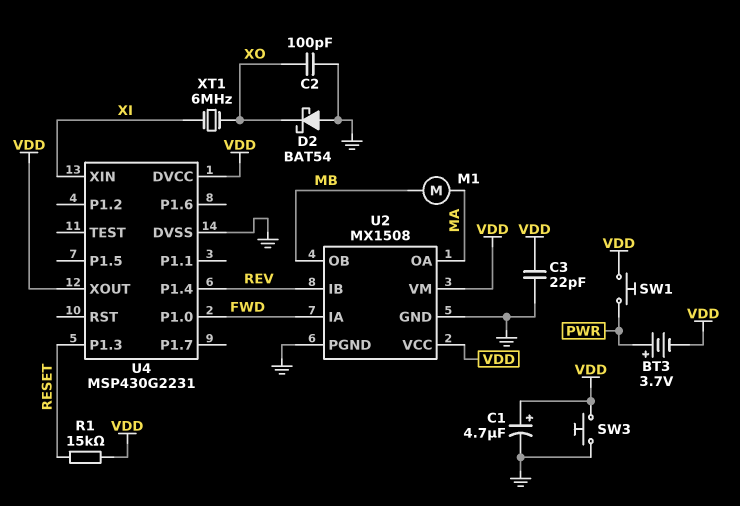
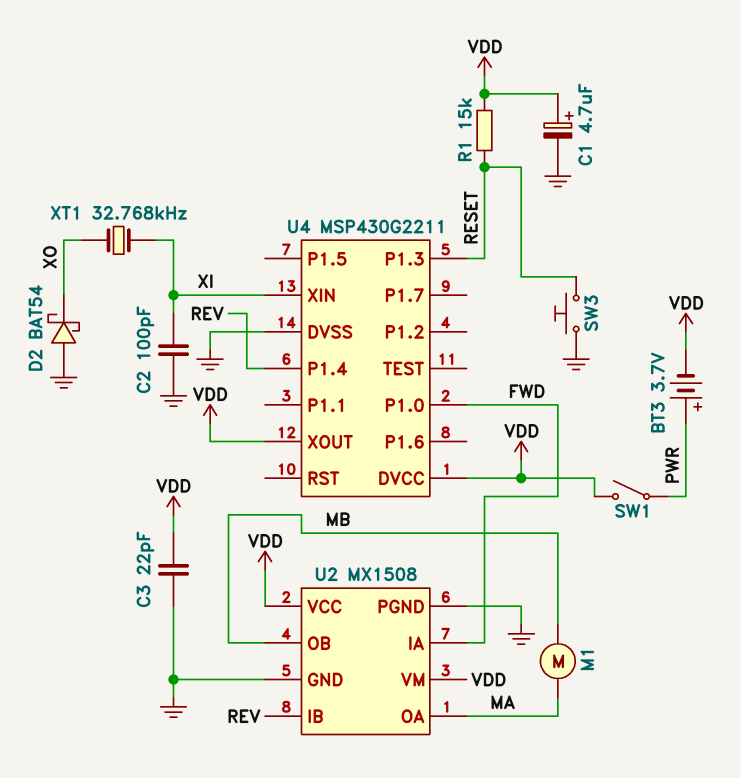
C2: 100pF (GND, XO) -> 100pF (GND, XI)
SW1: button (PWR, VDD) -> switch (PWR, VDD)
SW3: button (GND, VDD) -> button (GND, RESET)
U4: MSP430G2231 -> MSP430G2211
XT1: 6MHz (XI, XO) -> 32.768kHz (XI, XO)

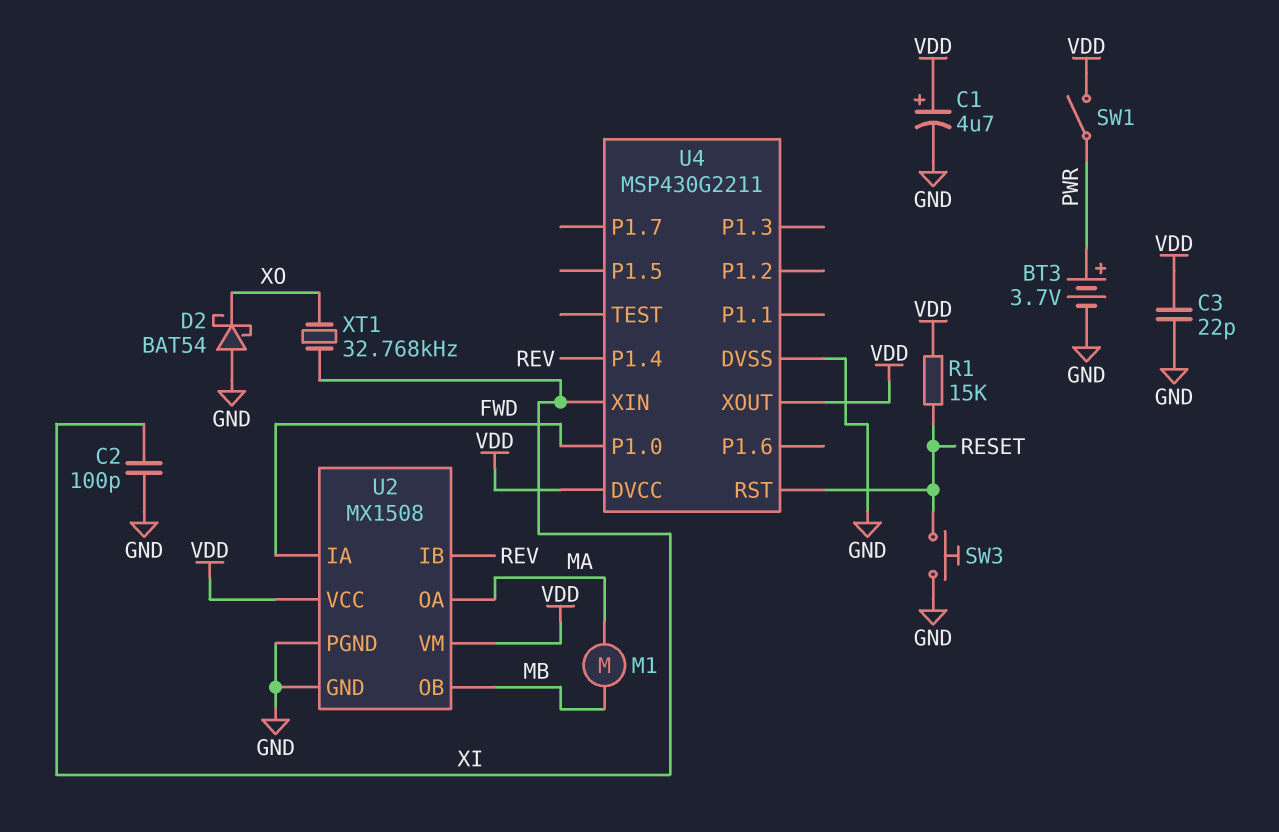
BT3: 3.7V (plus PWR, minus VDD) -> 3.7V (plus PWR, minus GND)
U4 pin P1.3: RESET -> none
U4 pin RST: none -> RESET

